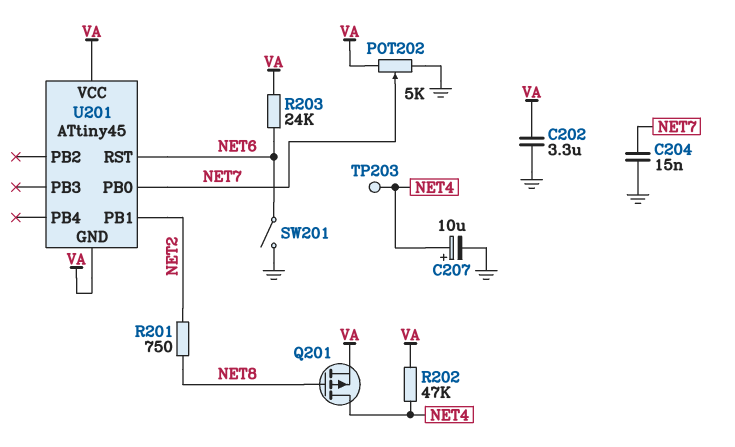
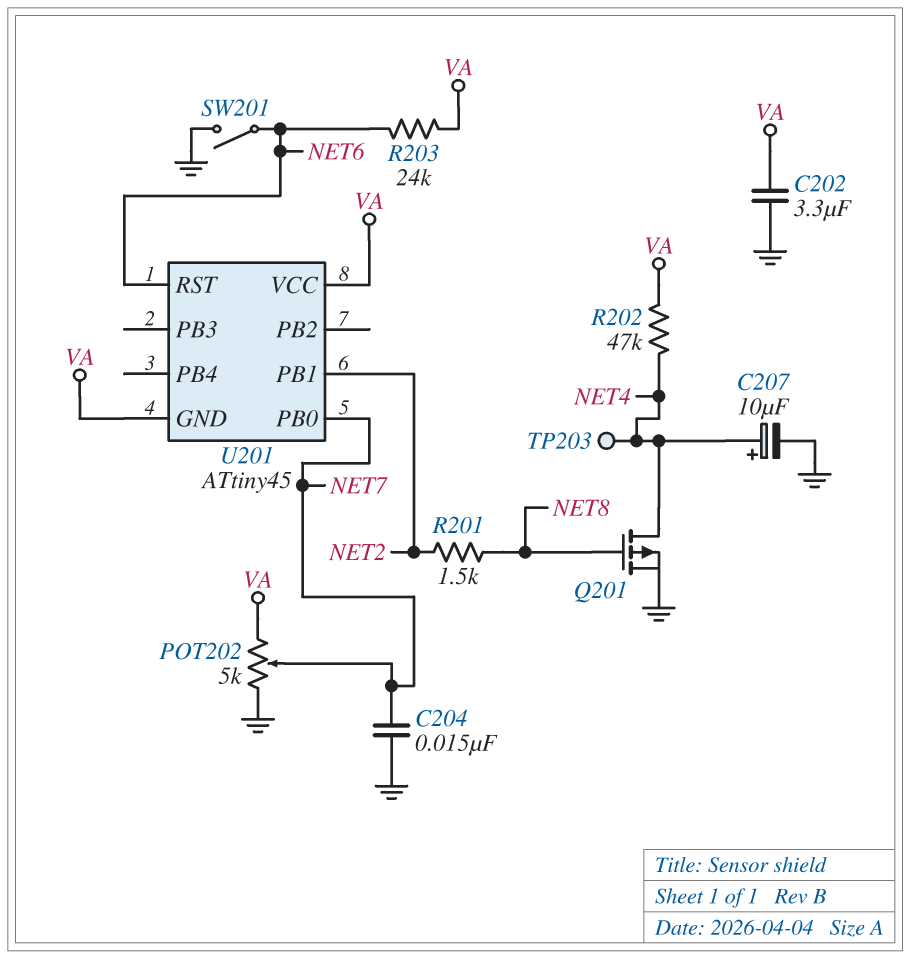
Q201: PMOS (G NET8, D NET4, S VA) -> PMOS (G NET8, D NET4, S GND)
R201: 750 (NET2, NET8) -> 1.5k (NET2, NET8)

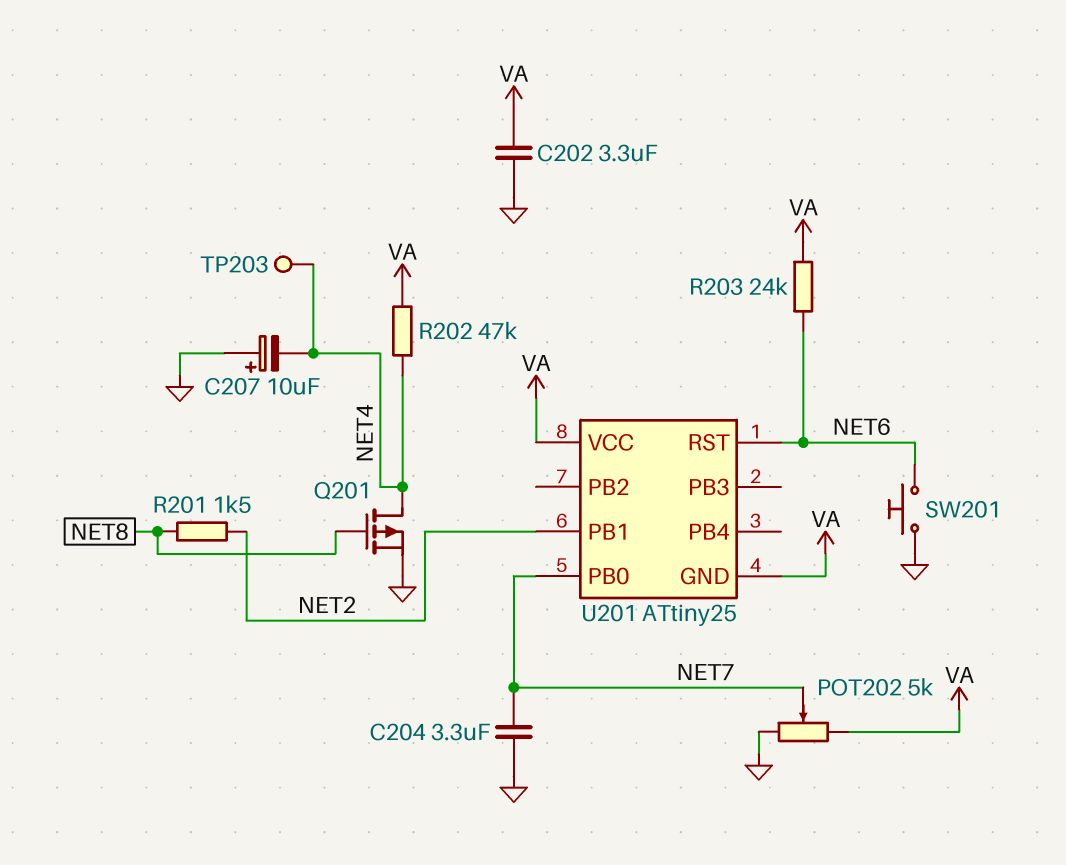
C204: 15nF (GND, NET7) -> 3.3uF (GND, NET7)
C207: 10uF (plus NET4, minus GND) -> 10uF (plus GND, minus NET4)
SW201: switch (GND, NET6) -> button (GND, NET6)
U201: ATtiny45 -> ATtiny25

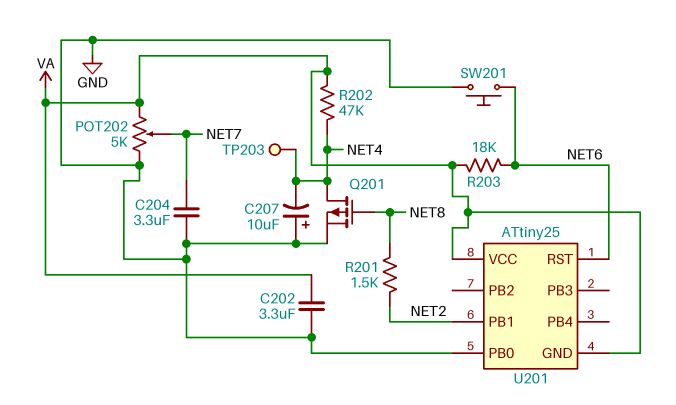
R203: 24k (NET6, VA) -> 18k (NET6, VA)
U201 pin PB0: NET7 -> GND

